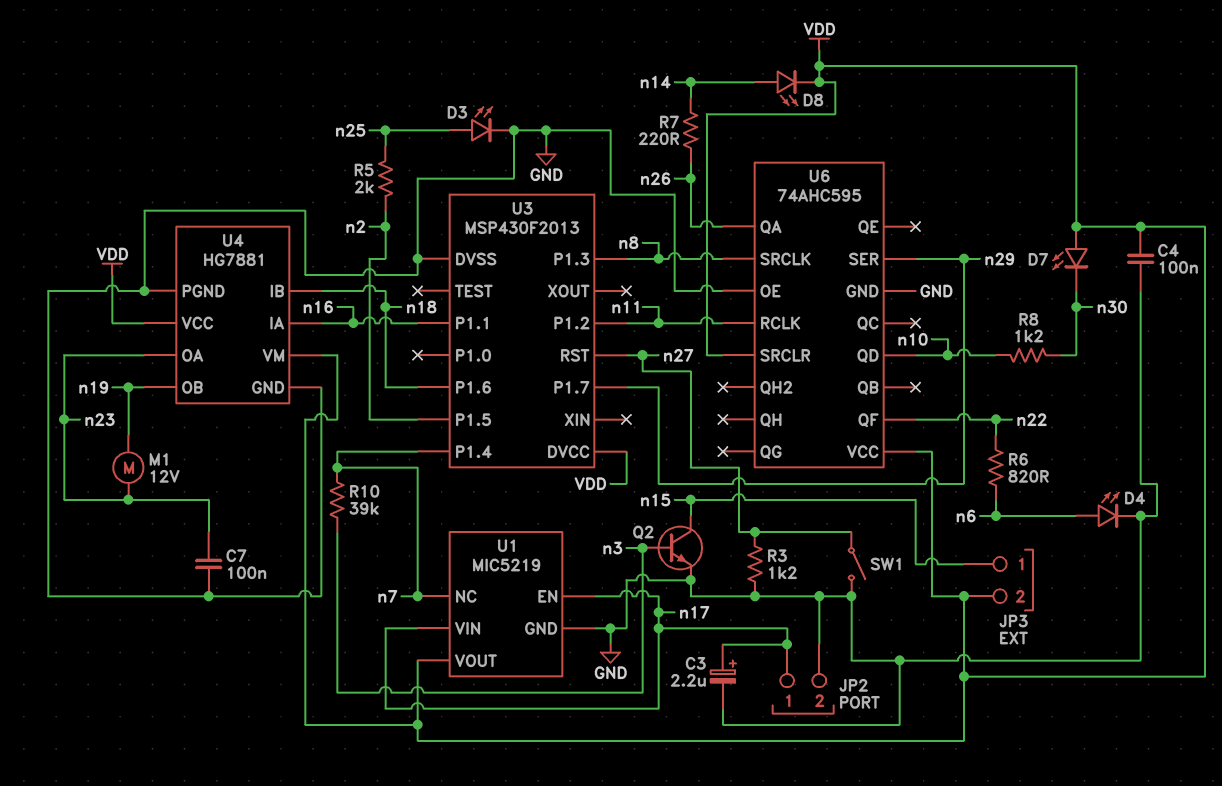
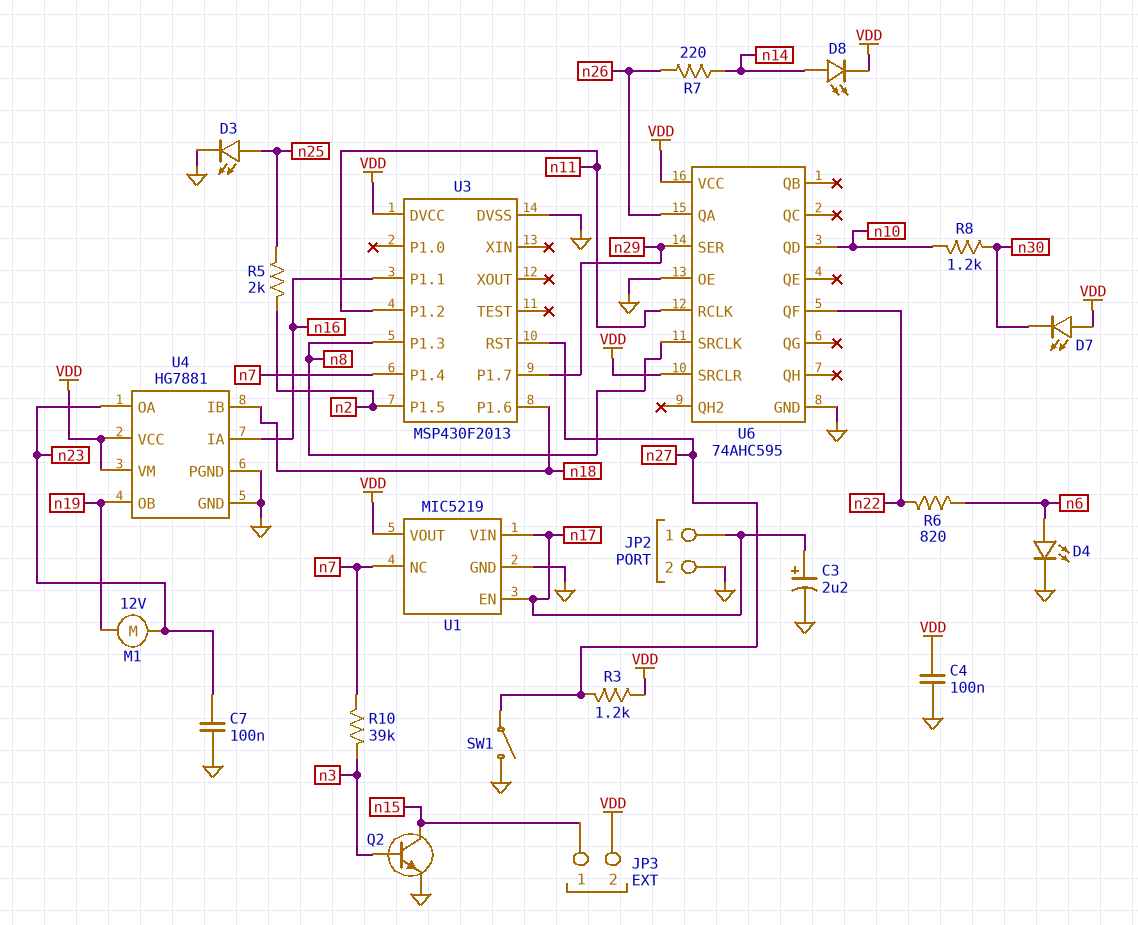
R3: 1.2k (GND, n27) -> 1.2k (VDD, n27)

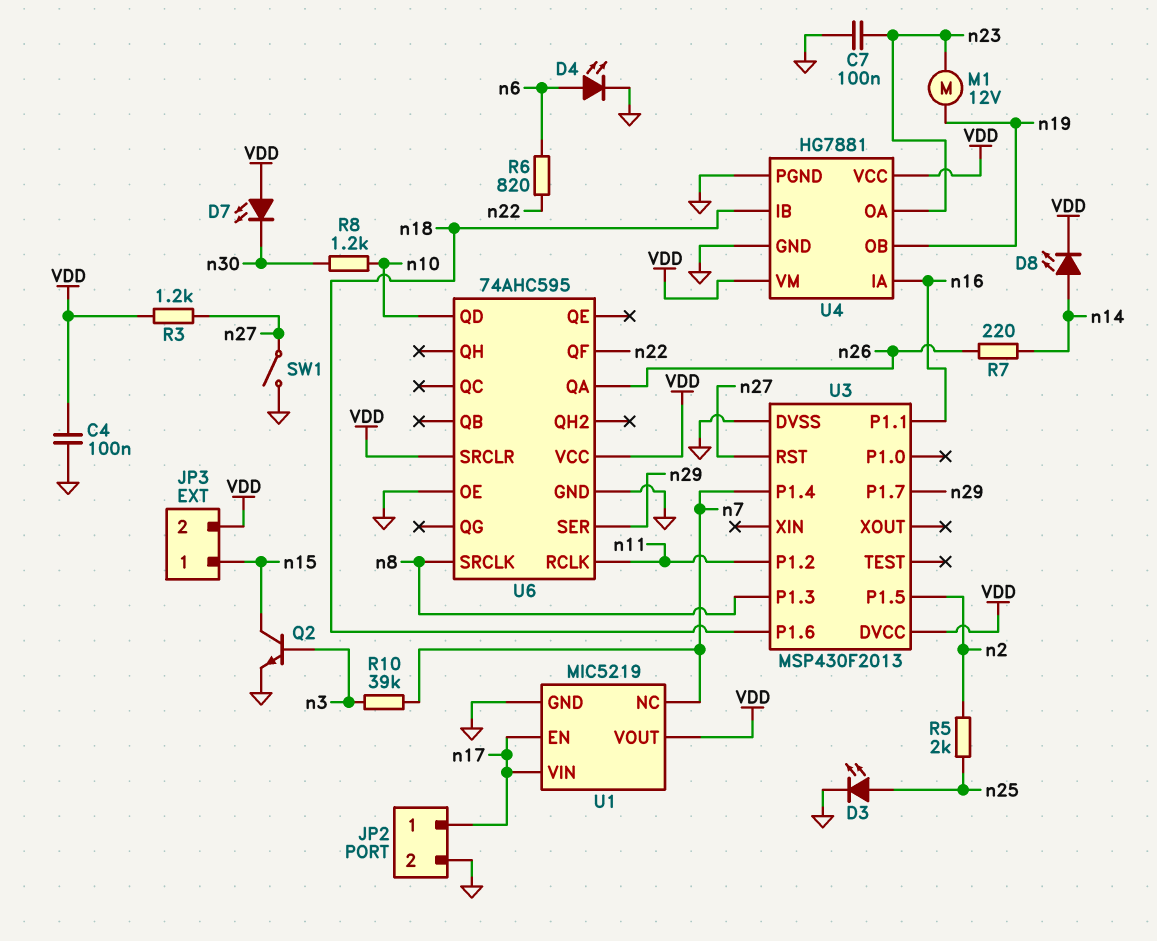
C3: 2.2uF (plus n17, minus GND) -> none

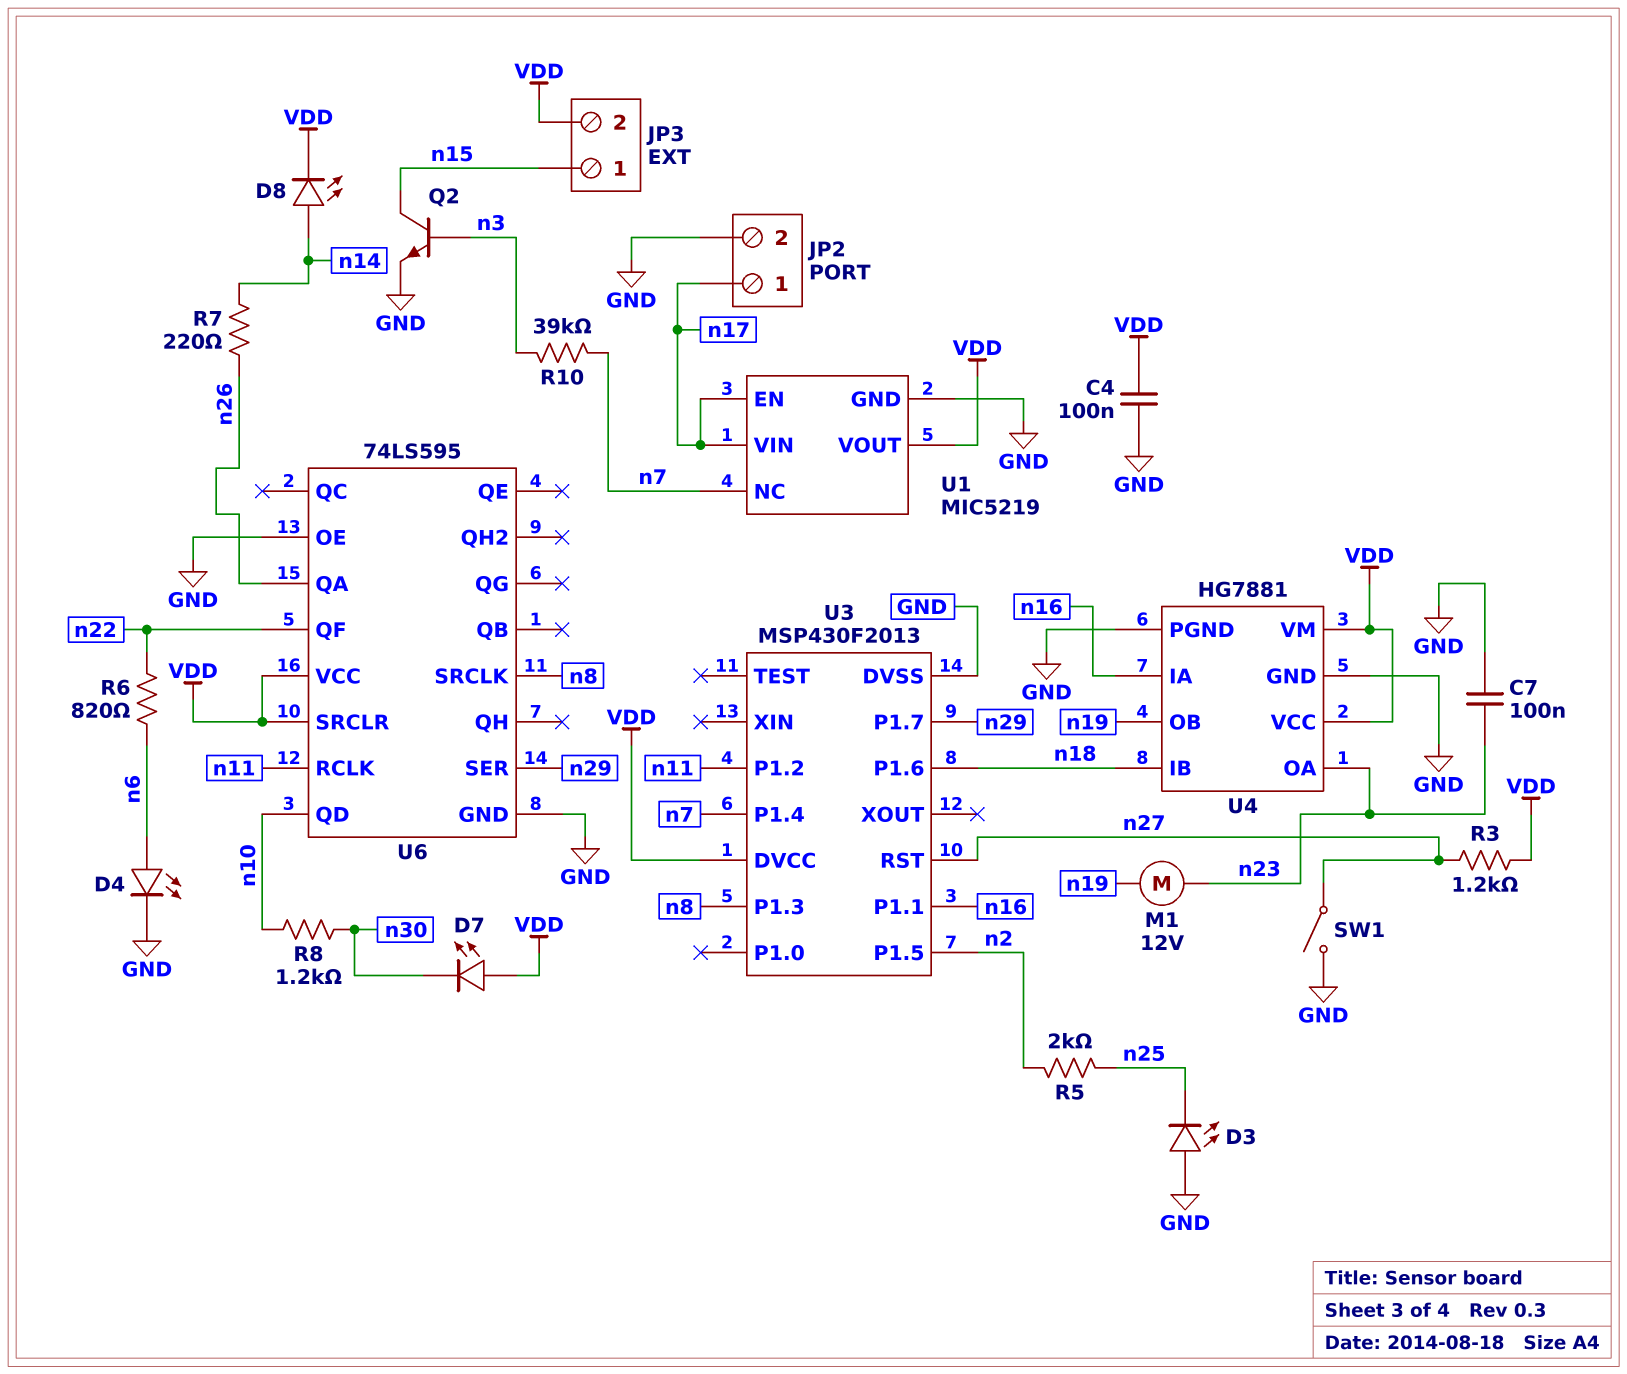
D3: LED (A n25, K GND) -> LED (A GND, K n25)
U6: 74AHC595 -> 74LS595

